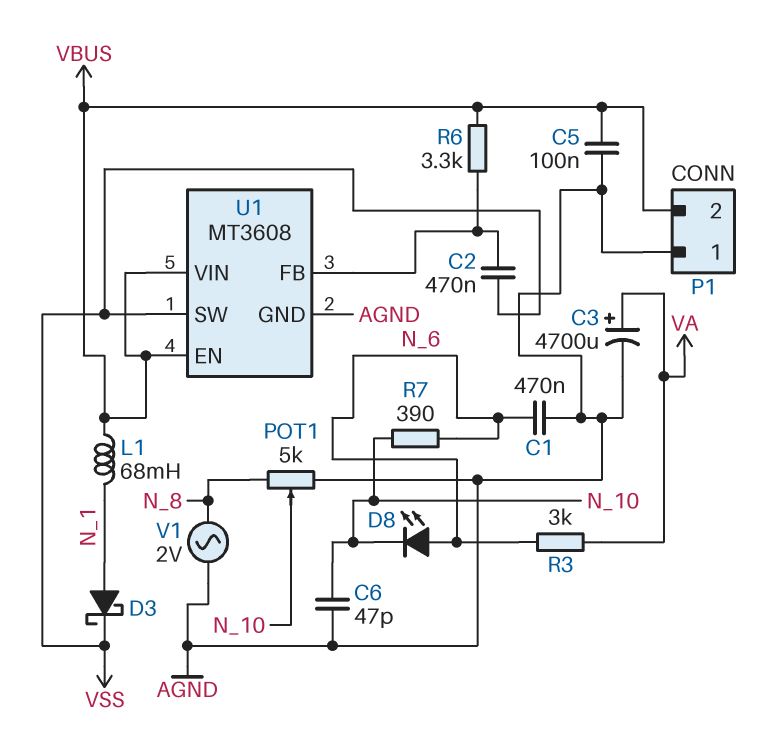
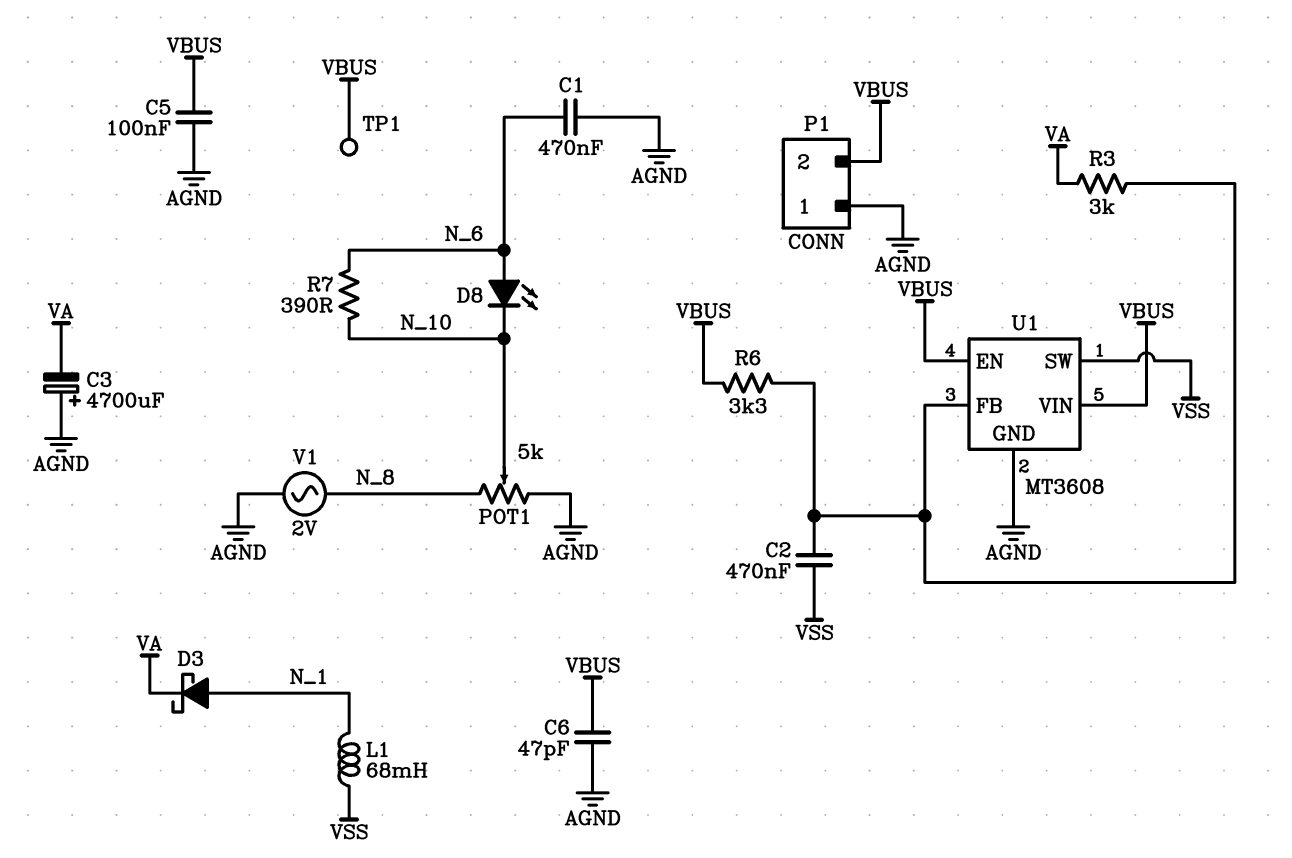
C3: 4700uF (plus VA, minus AGND) -> 4700uF (plus AGND, minus VA)
C6: 47pF (AGND, N_10) -> 47pF (AGND, VBUS)
D3: schottky (A N_1, K VSS) -> schottky (A N_1, K VA)
L1: 68mH (N_1, VBUS) -> 68mH (N_1, VSS)
R3: 3k (N_6, VA) -> 3k (U1/FB, VA)
TP1: none -> test point (VBUS)

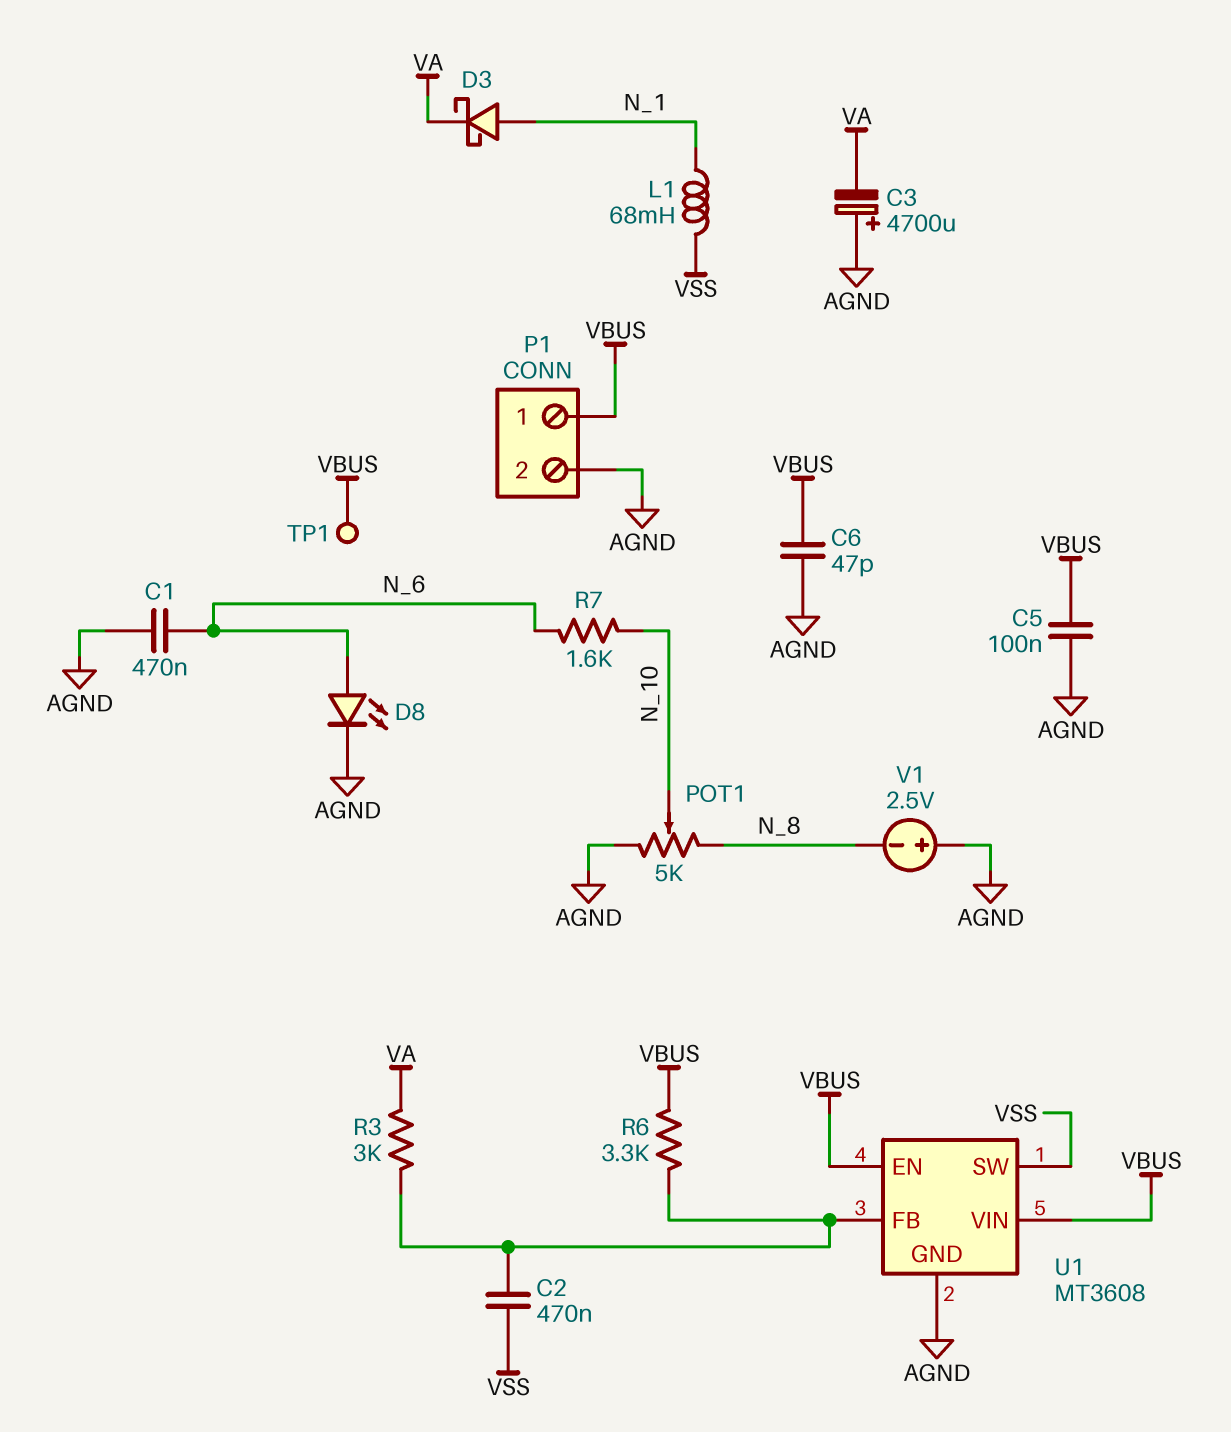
D8: LED (A N_6, K N_10) -> LED (A N_6, K AGND)
P1 pin 1: AGND -> VBUS
P1 pin 2: VBUS -> AGND
R7: 390 (N_6, N_10) -> 1.6k (N_6, N_10)
V1: AC 2V (AGND, N_8) -> 2.5V (plus AGND, minus N_8)

